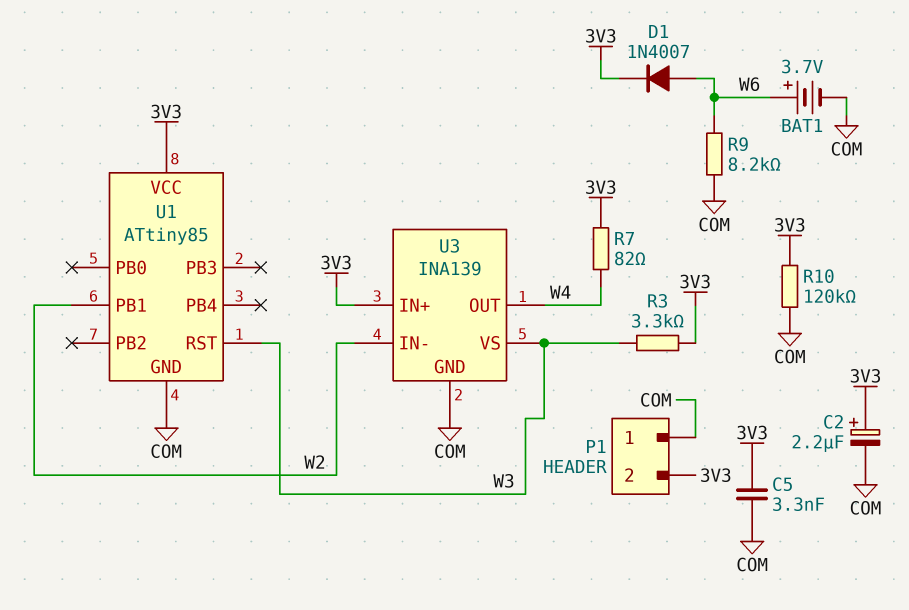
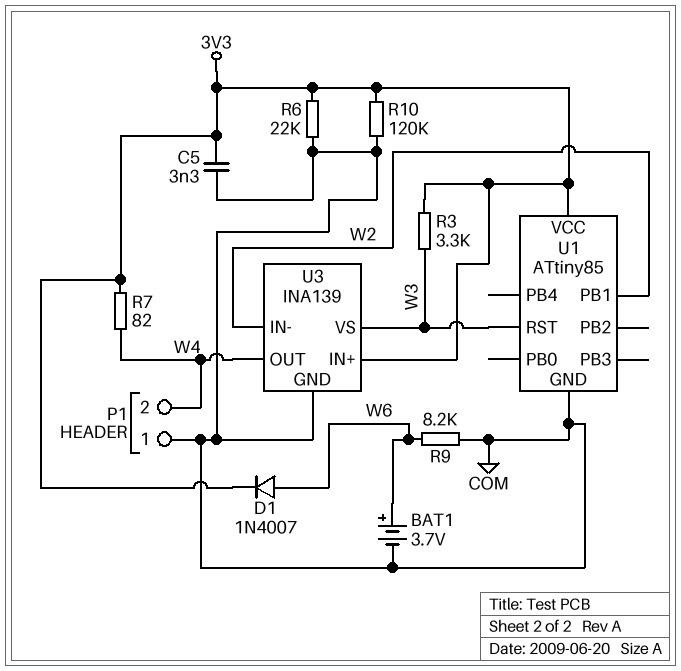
C2: 2.2uF (plus 3V3, minus COM) -> none
P1 pin 2: 3V3 -> W4
R6: none -> 22k (3V3, COM)

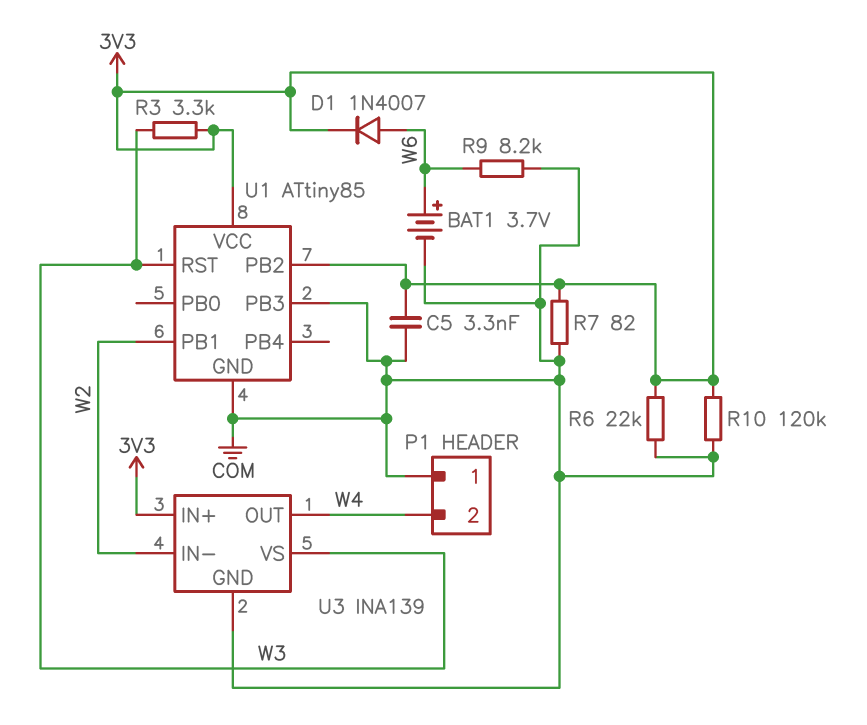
R7: 82 (3V3, W4) -> 82 (3V3, COM)
U1 pin PB2: none -> 3V3
U1 pin PB3: none -> COM

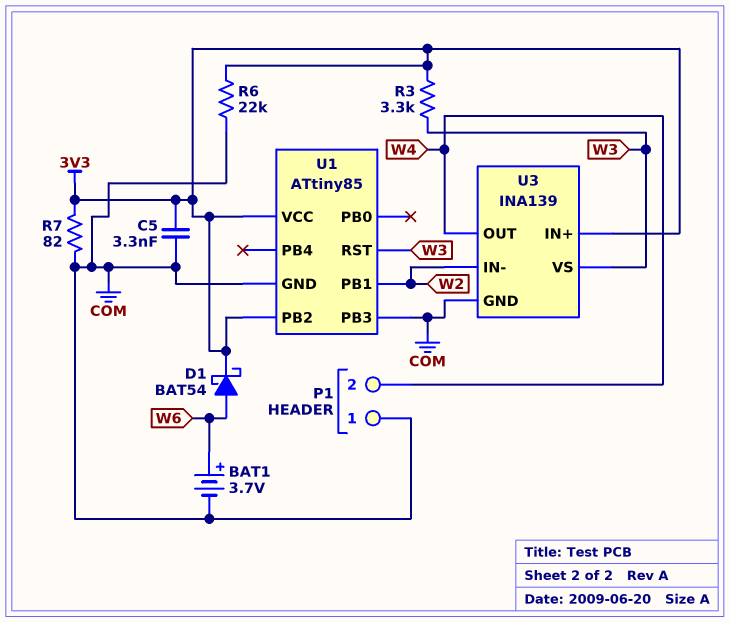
D1: diode 1N4007 (A W6, K 3V3) -> schottky BAT54 (A W6, K 3V3)
R9: 8.2k (COM, W6) -> none
R10: 120k (3V3, COM) -> none

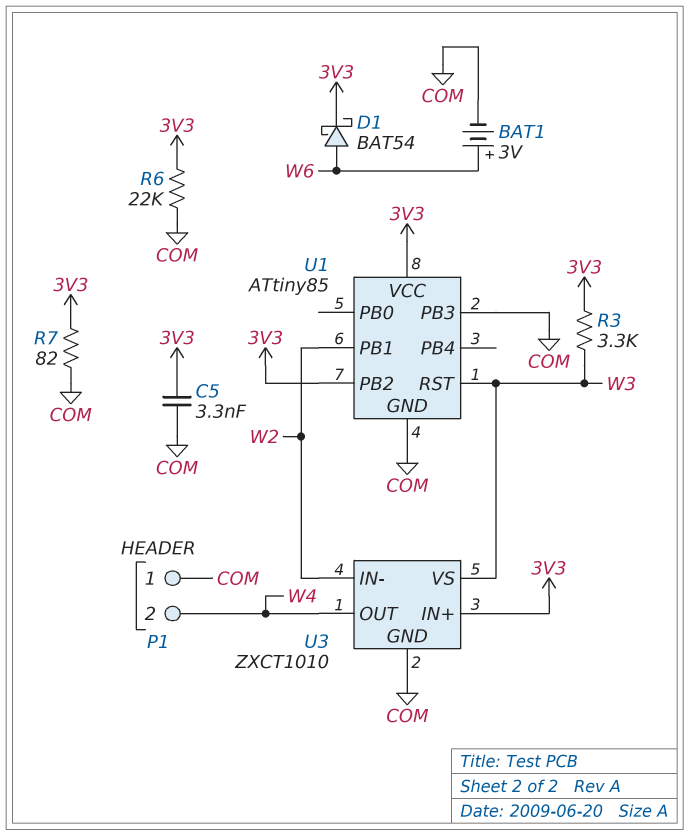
BAT1: 3.7V (plus W6, minus COM) -> 3V (plus W6, minus COM)
U3: INA139 -> ZXCT1010

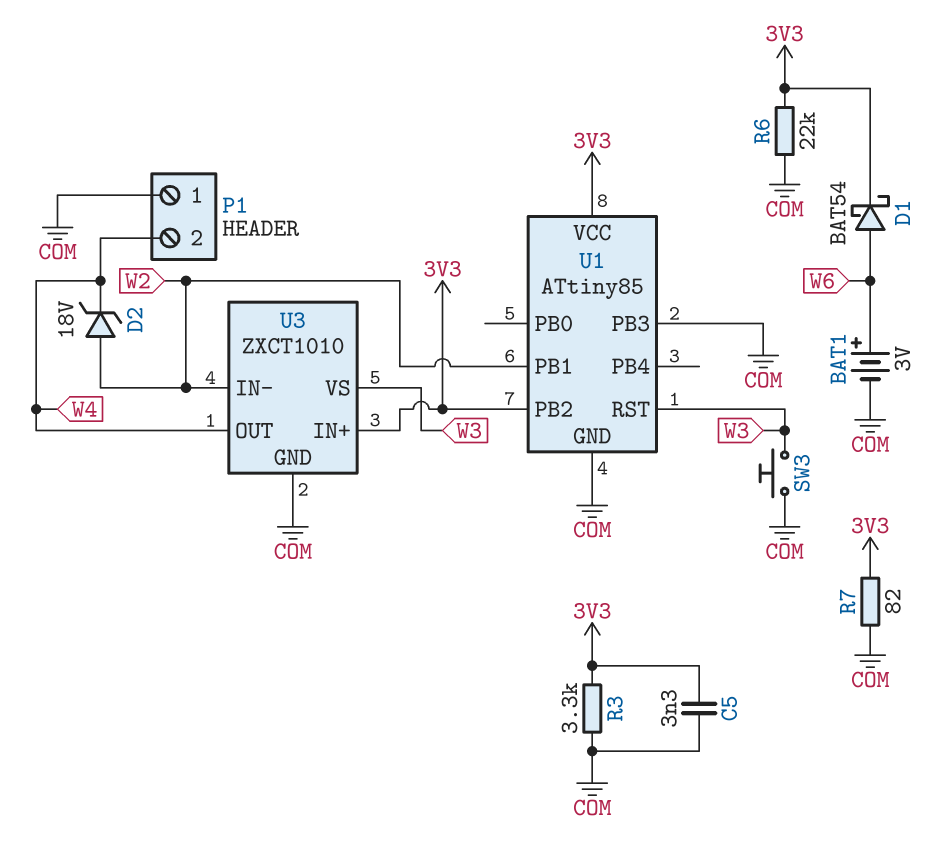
D2: none -> zener 18V (A W2, K W4)
R3: 3.3k (3V3, W3) -> 3.3k (3V3, COM)
SW3: none -> button (COM, W3)

